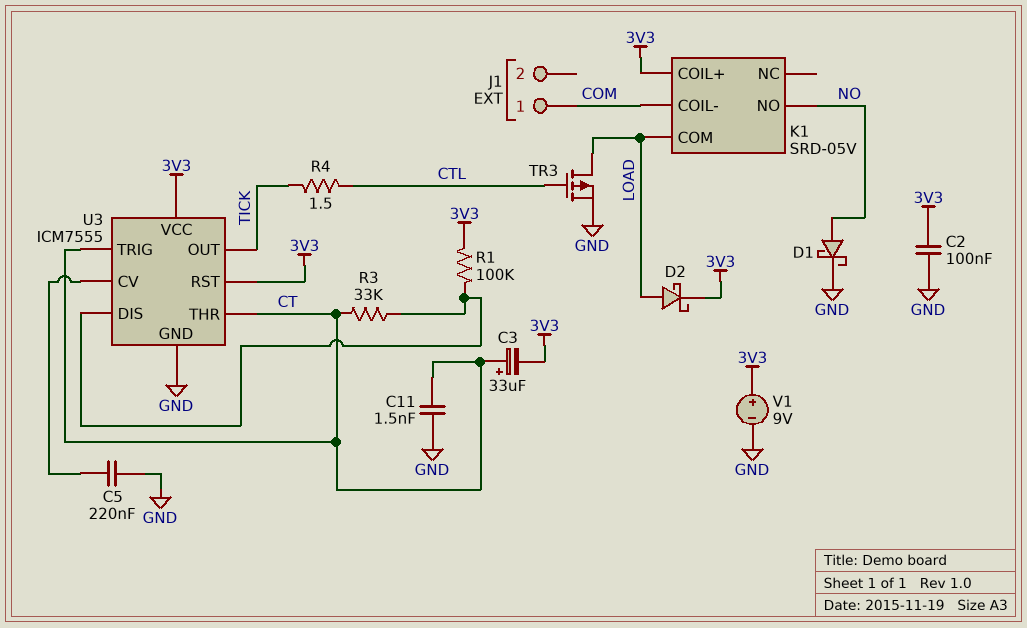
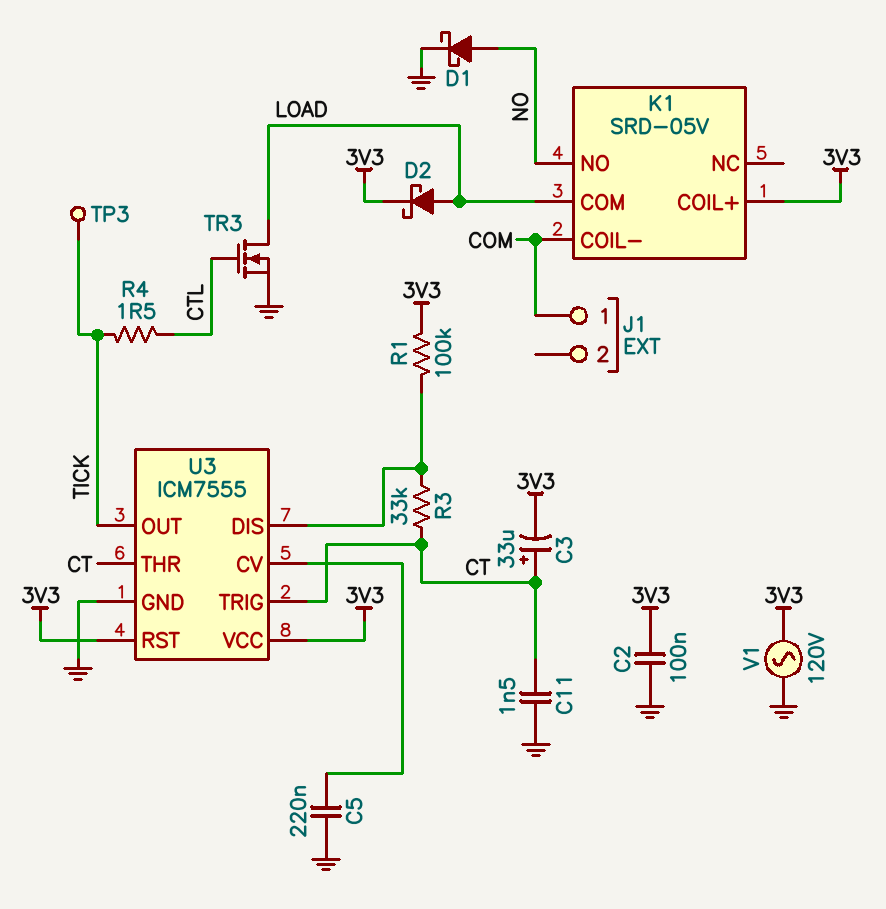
TP3: none -> test point (TICK)
TR3: PMOS (G CTL, D LOAD, S GND) -> NMOS (G CTL, D LOAD, S GND)
V1: 9V (plus 3V3, minus GND) -> AC 120V (3V3, GND)

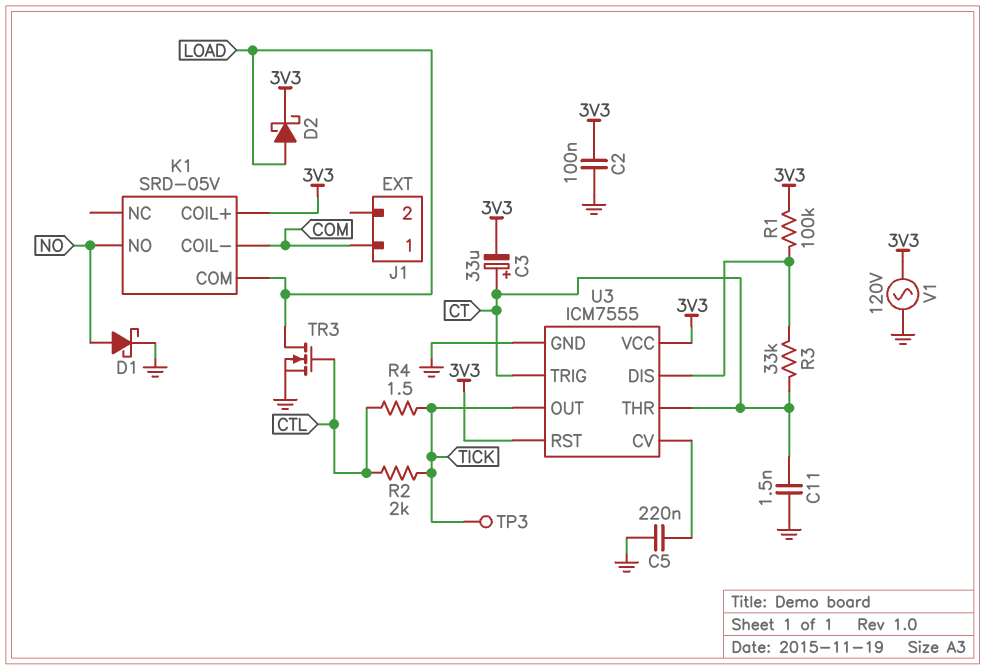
R2: none -> 2k (CTL, TICK)

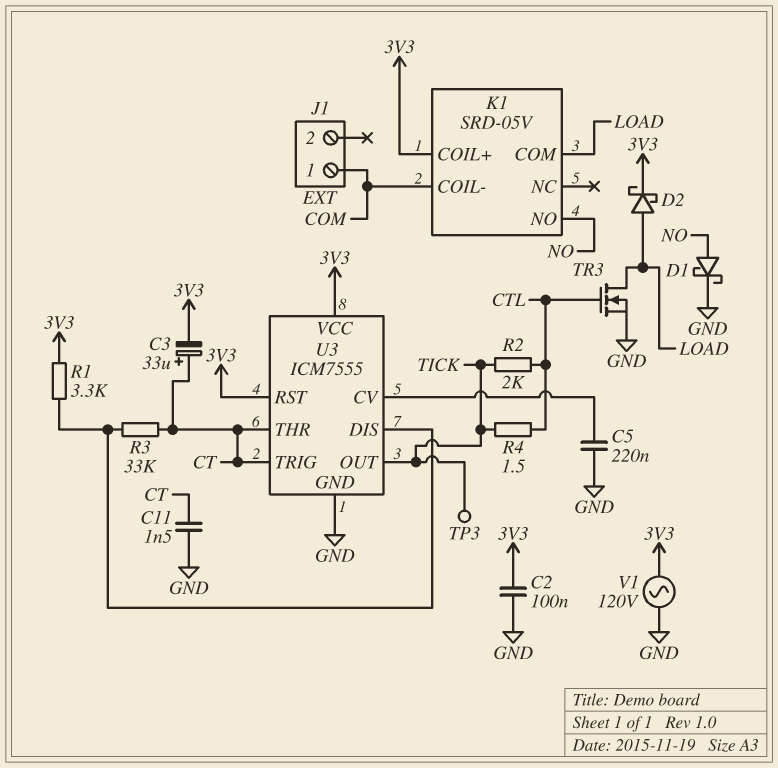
R1: 100k (3V3, U3/DIS) -> 3.3k (3V3, U3/DIS)

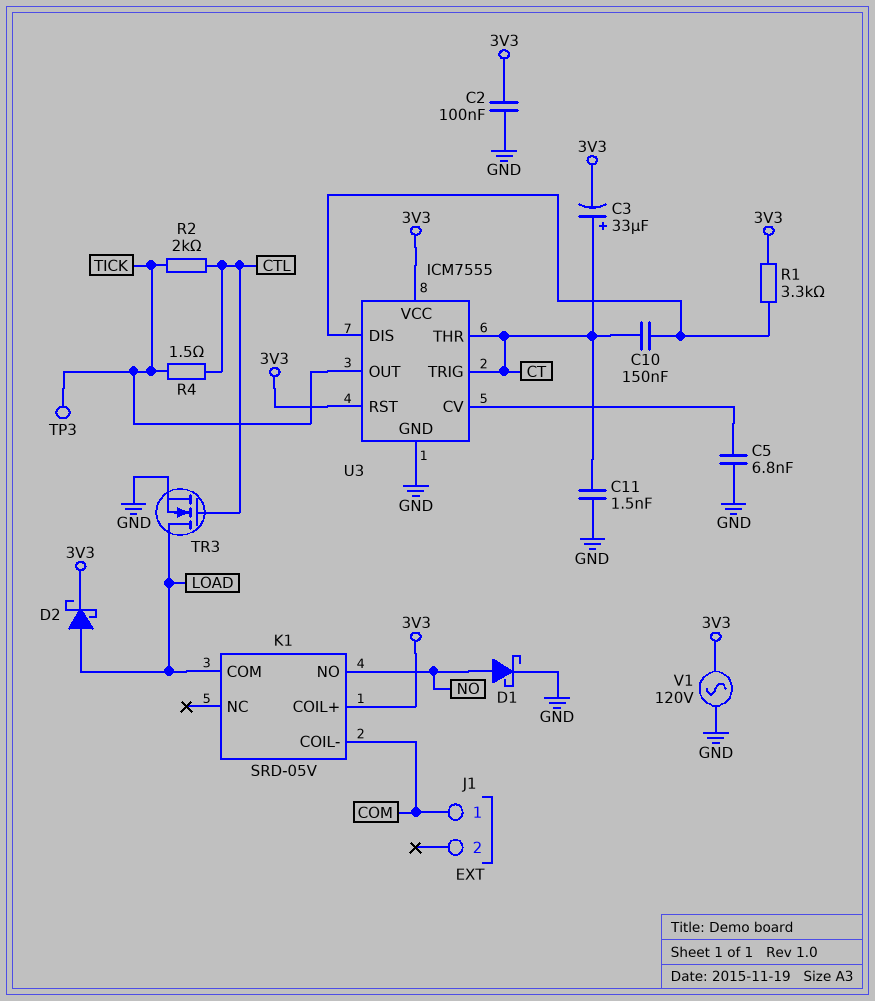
C5: 220nF (GND, U3/CV) -> 6.8nF (GND, U3/CV)
C10: none -> 150nF (CT, U3/DIS)
R3: 33k (CT, U3/DIS) -> none

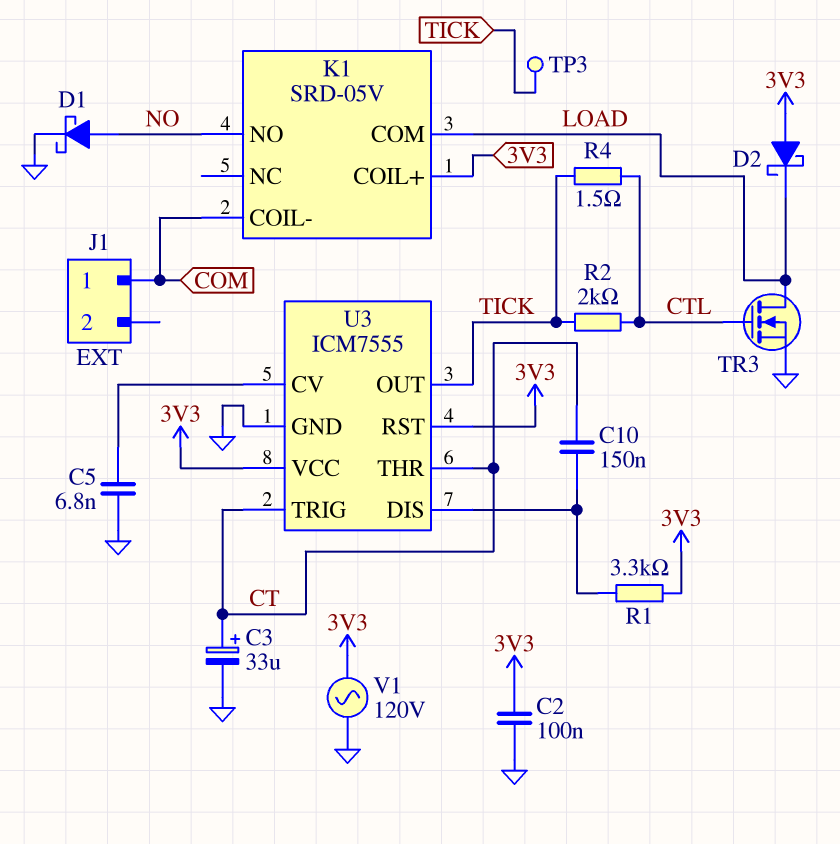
C3: 33uF (plus CT, minus 3V3) -> 33uF (plus CT, minus GND)
C11: 1.5nF (CT, GND) -> none
D2: schottky (A LOAD, K 3V3) -> schottky (A 3V3, K LOAD)

